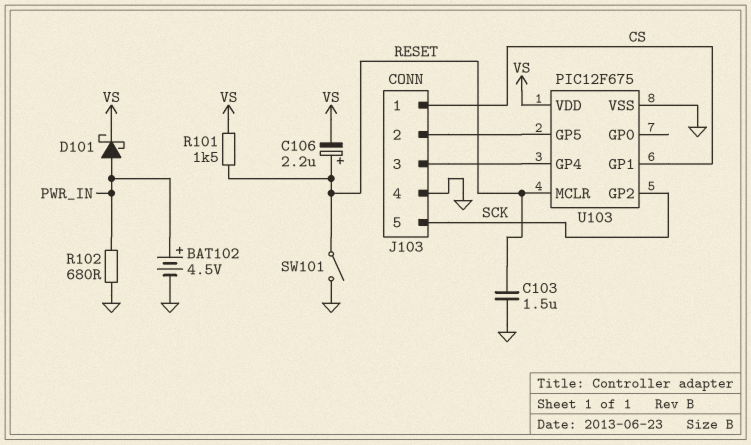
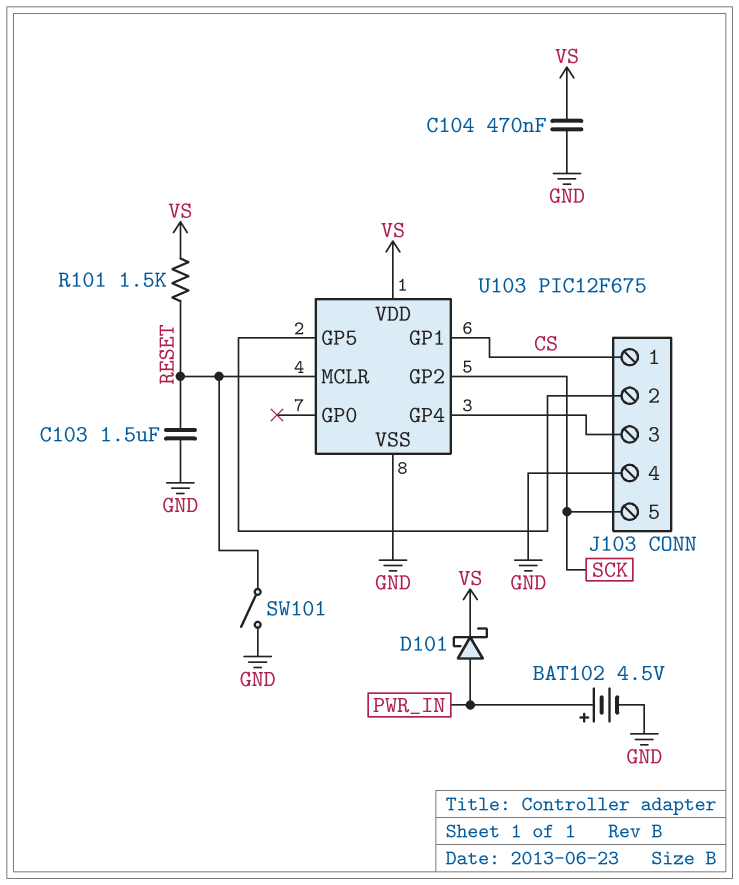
C104: none -> 470nF (GND, VS)
C106: 2.2uF (plus RESET, minus VS) -> none
R102: 680 (GND, PWR_IN) -> none

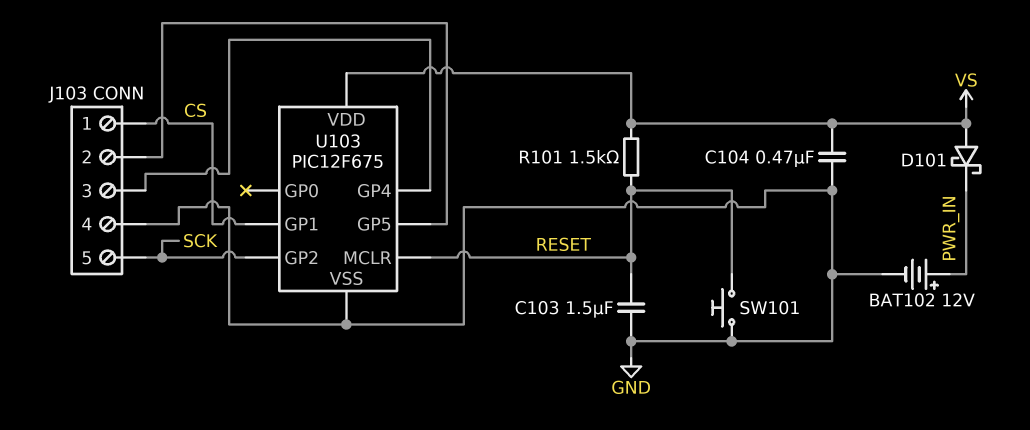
BAT102: 4.5V (plus PWR_IN, minus GND) -> 12V (plus PWR_IN, minus GND)
D101: schottky (A PWR_IN, K VS) -> schottky (A VS, K PWR_IN)
SW101: switch (GND, RESET) -> button (GND, RESET)

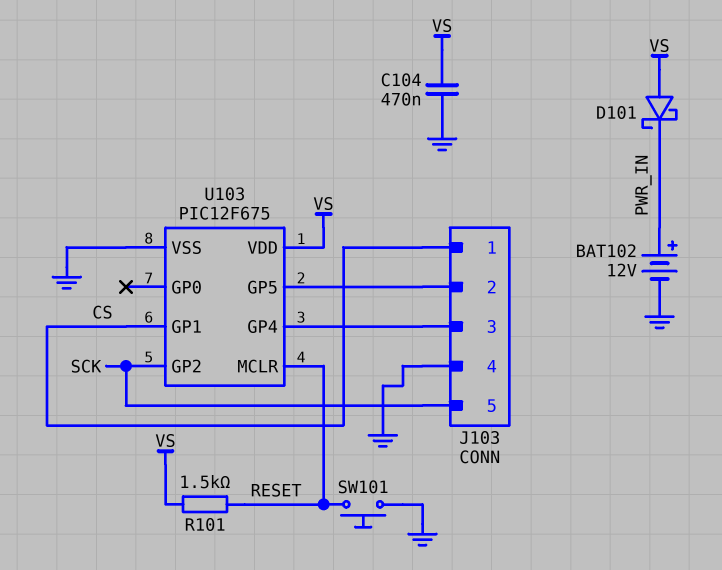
C103: 1.5uF (GND, RESET) -> none

